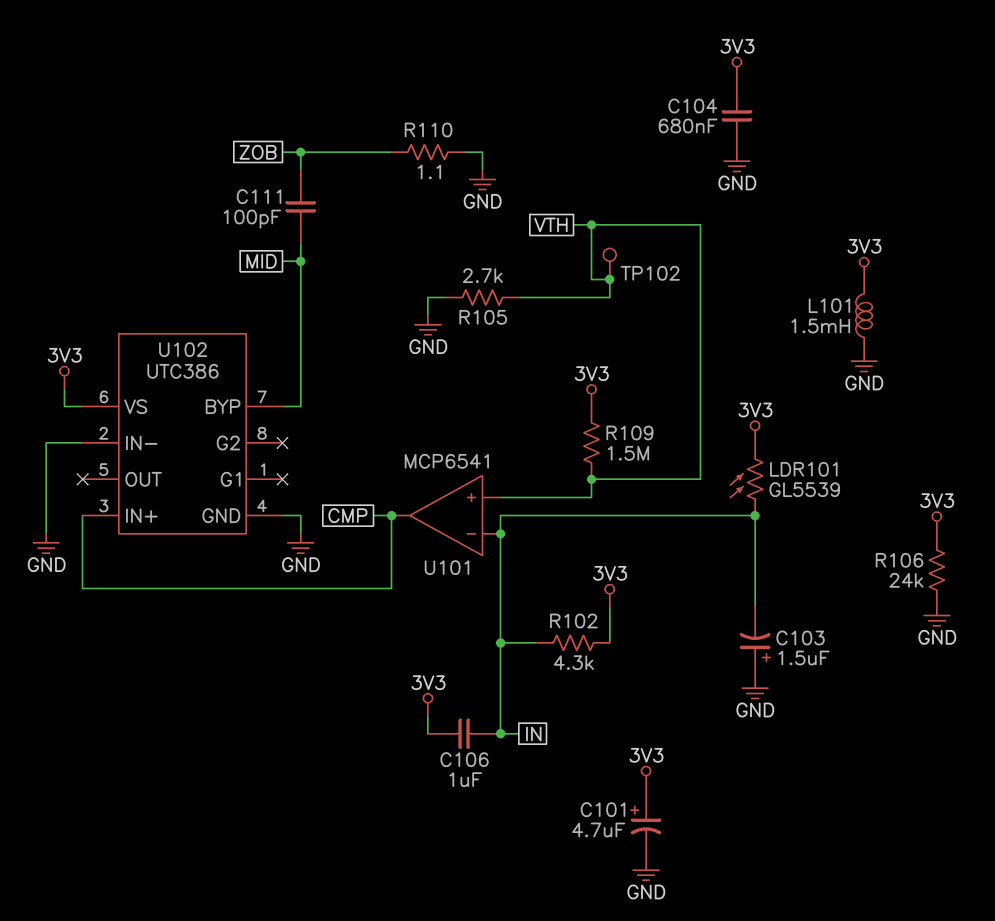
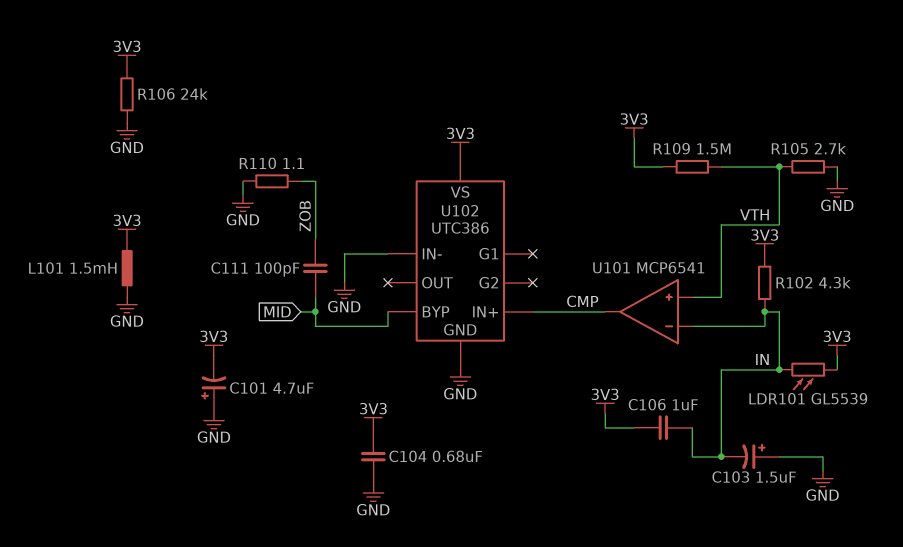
C101: 4.7uF (plus 3V3, minus GND) -> 4.7uF (plus GND, minus 3V3)
TP102: test point (VTH) -> none

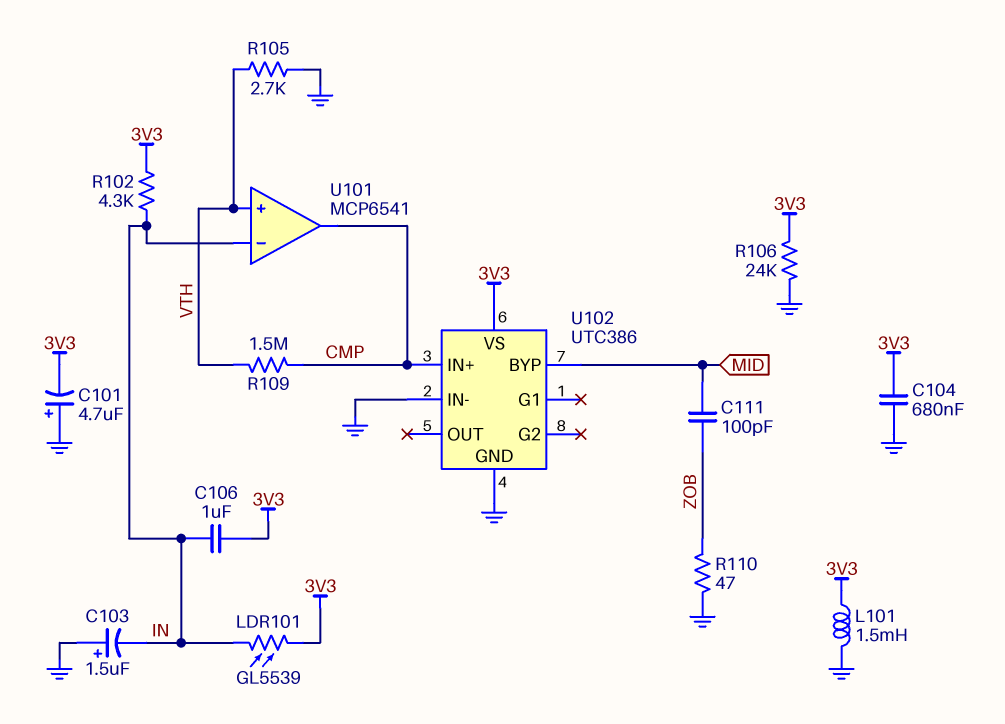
R109: 1.5M (3V3, VTH) -> 1.5M (CMP, VTH)
R110: 1.1 (GND, ZOB) -> 47 (GND, ZOB)

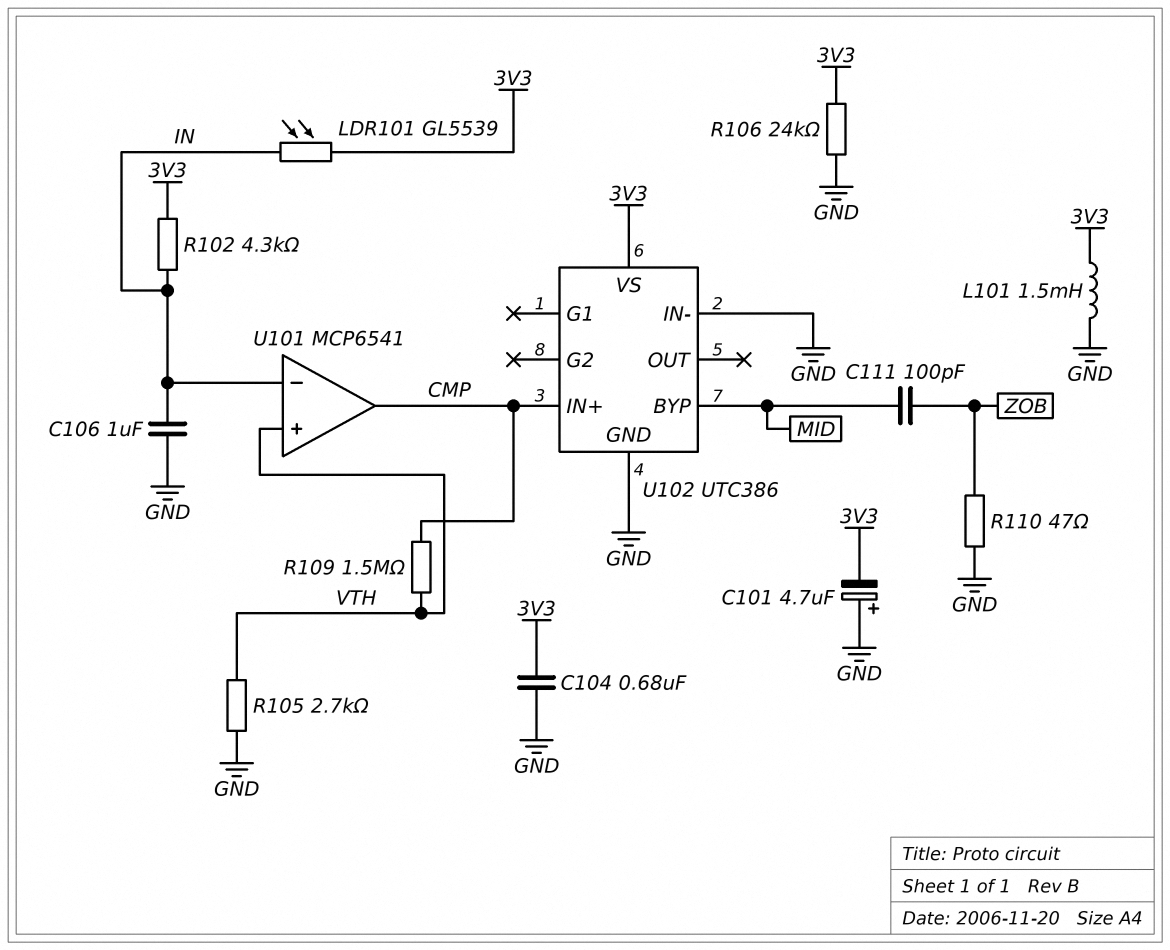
C103: 1.5uF (plus GND, minus IN) -> none
C106: 1uF (3V3, IN) -> 1uF (GND, IN)

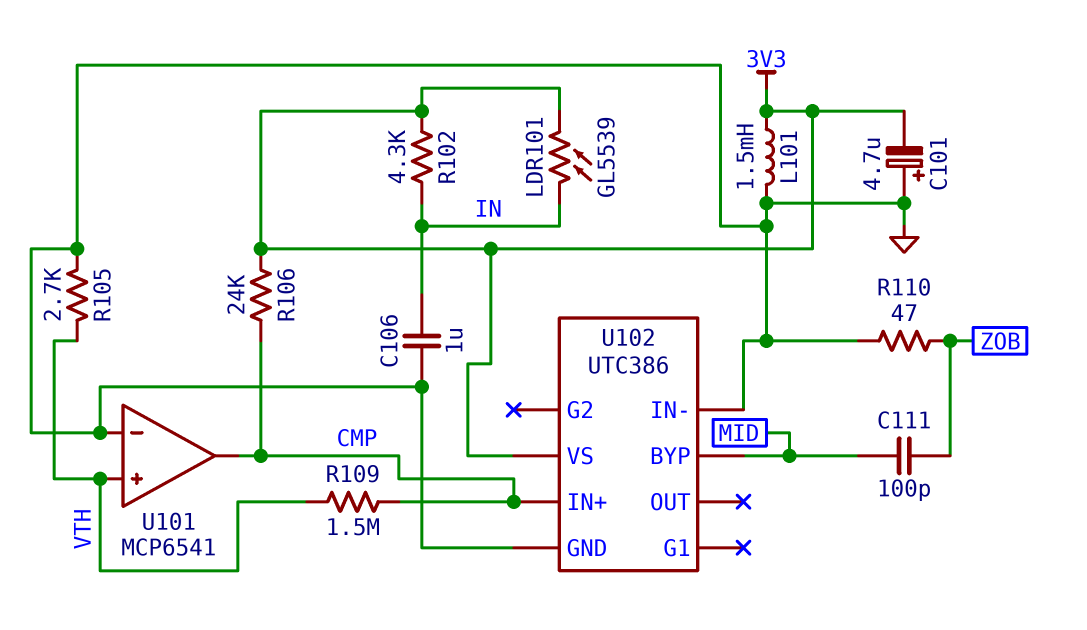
C104: 680nF (3V3, GND) -> none
R106: 24k (3V3, GND) -> 24k (3V3, CMP)
U101 pin in-: IN -> GND

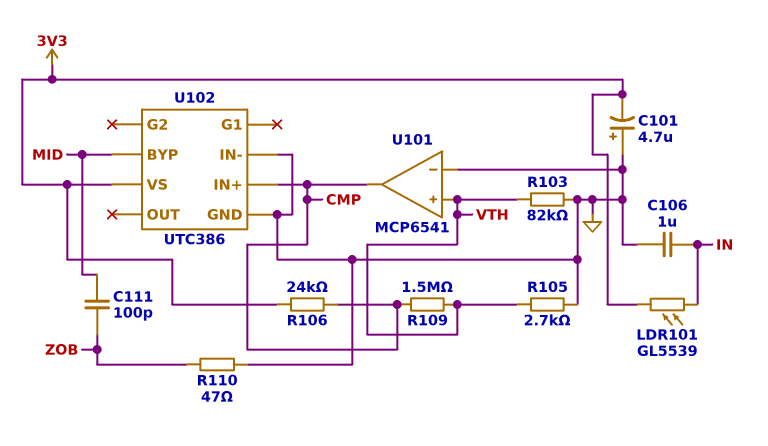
L101: 1.5mH (3V3, GND) -> none
R102: 4.3k (3V3, IN) -> none
R103: none -> 82k (GND, VTH)

